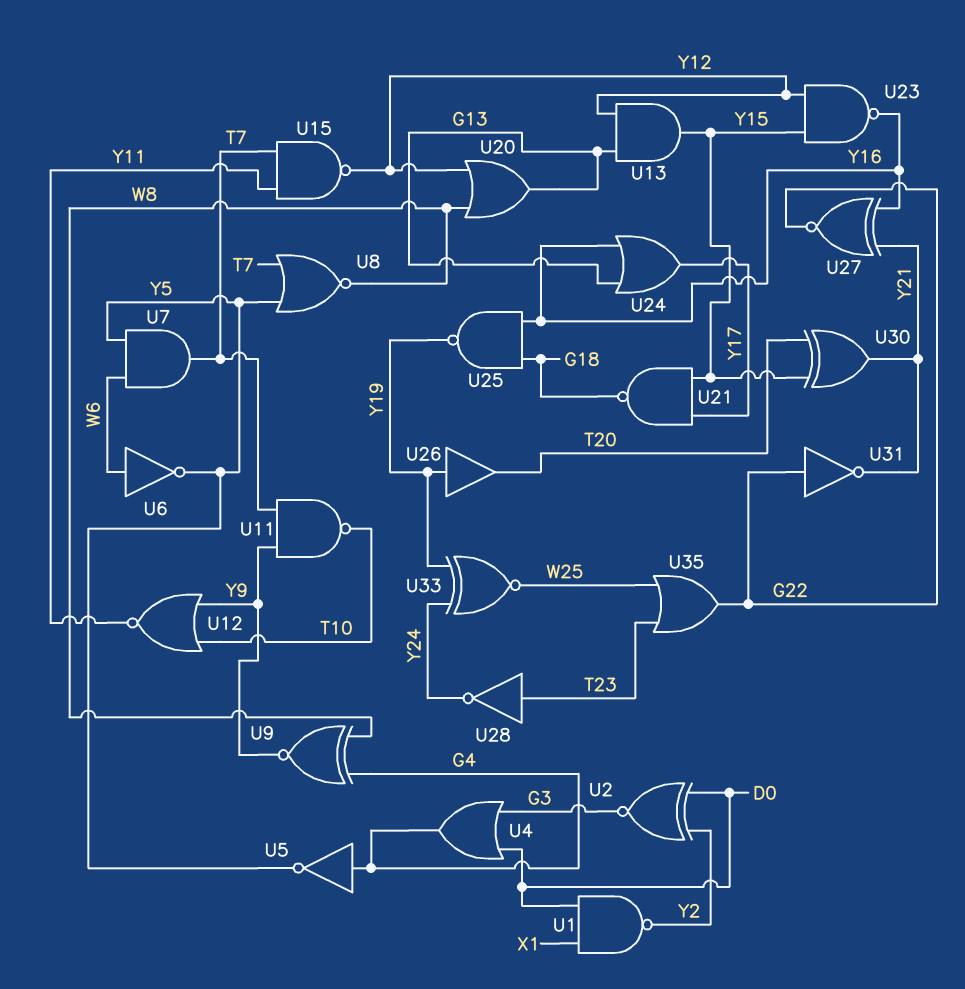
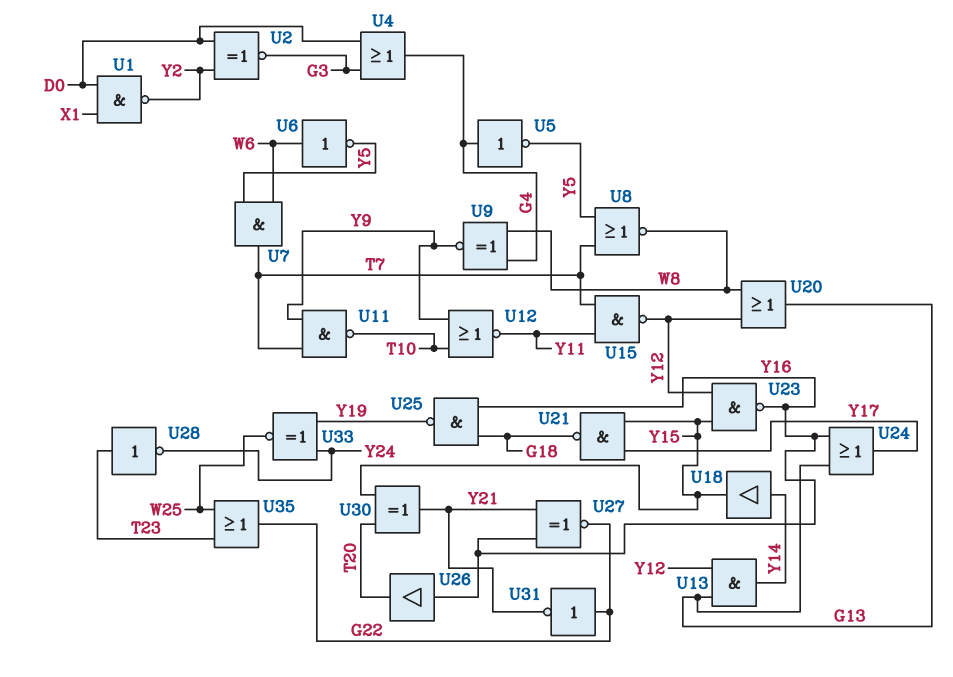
U13: AND (in G13, in Y12, out Y15) -> AND (in G13, in Y12, out Y14)
U18: none -> buffer (in Y14, out Y15)
U26: buffer (in Y19, out T20) -> buffer (in Y16, out T20)

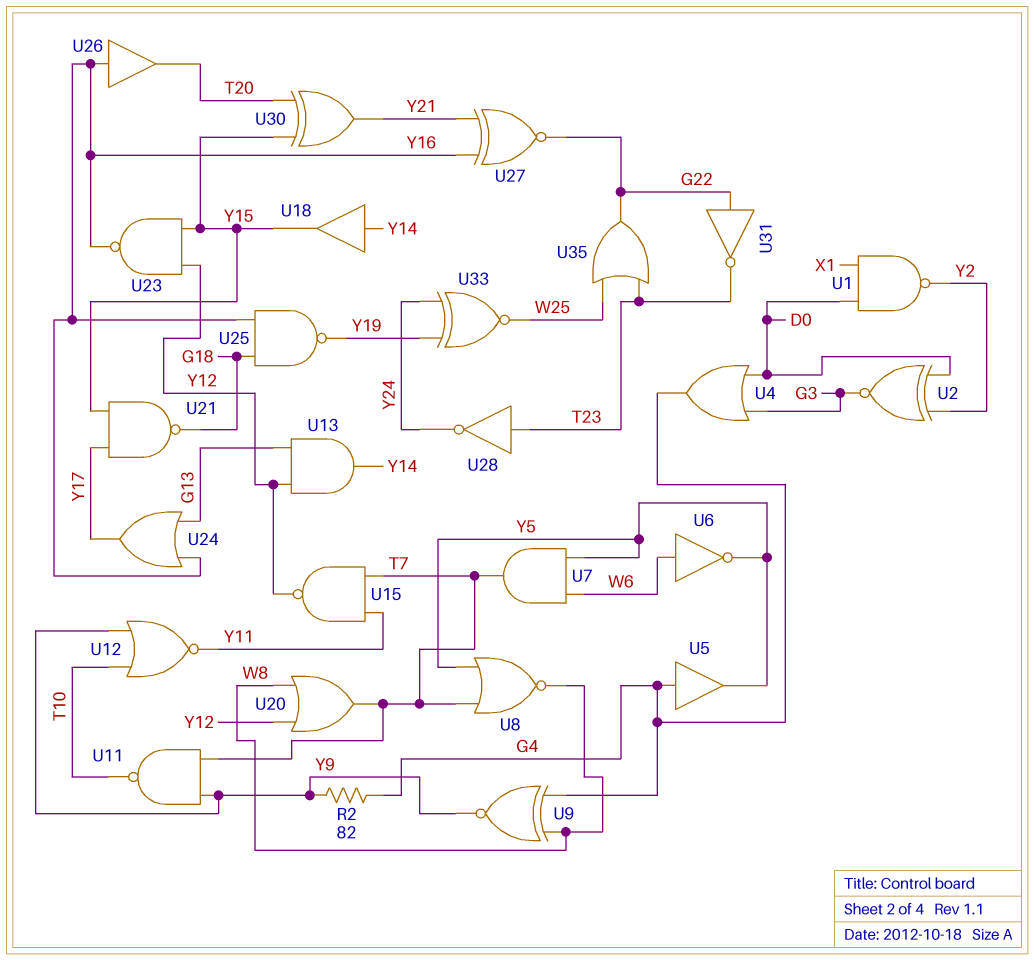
R2: none -> 82 (G4, Y9)
U5: NOT (in G4, out Y5) -> buffer (in G4, out Y5)
U20: OR (in W8, in Y12, out G13) -> OR (in W8, in Y12, out T7)
U31: NOT (in G22, out Y21) -> NOT (in G22, out T23)

